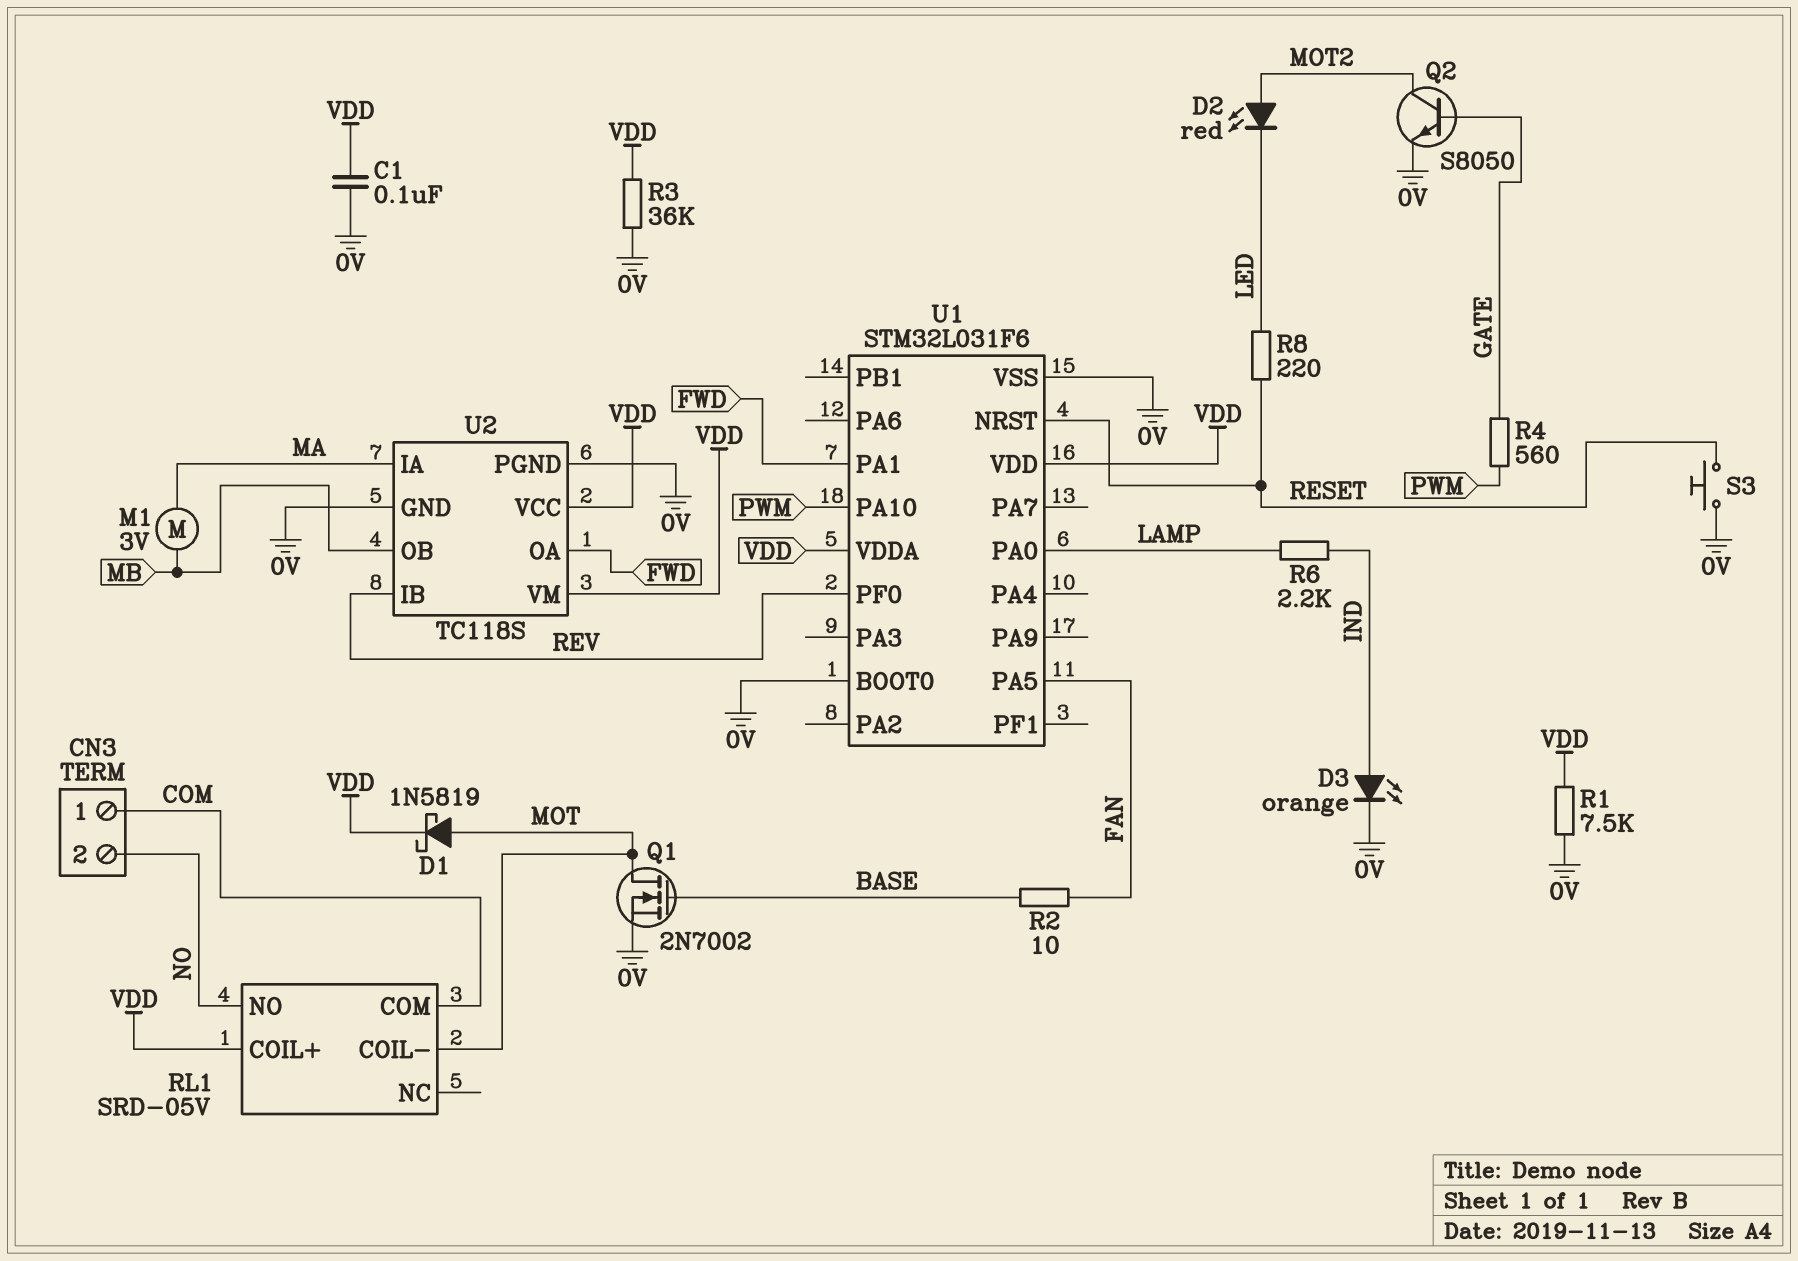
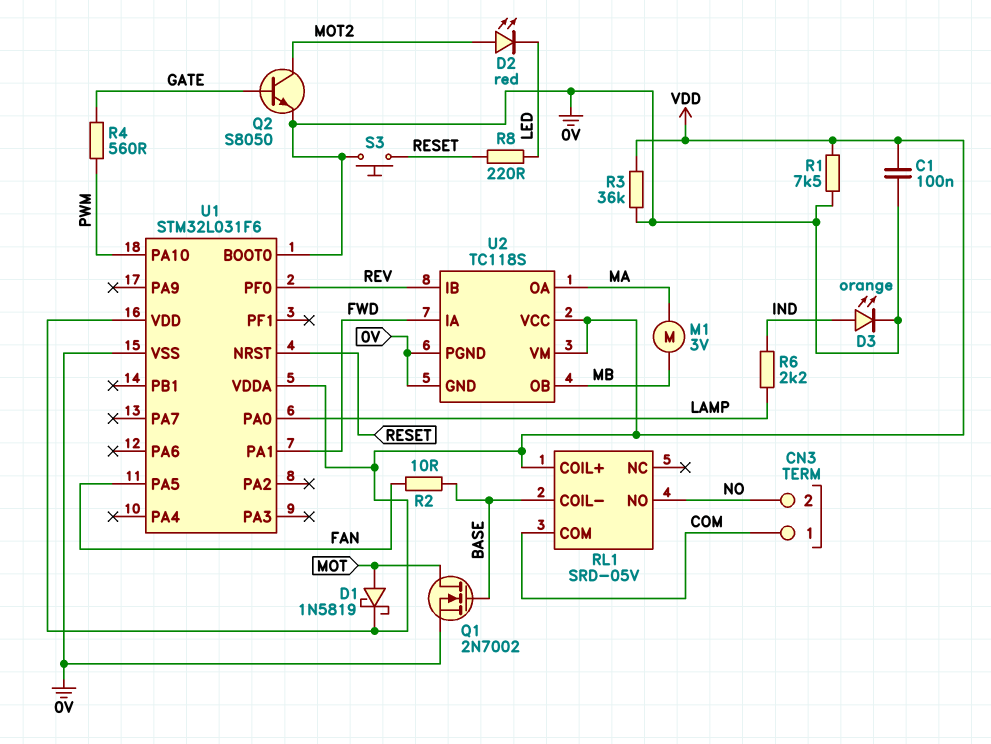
RL1 pin COIL-: MOT -> BASE
U2 pin IA: MA -> FWD
U2 pin OA: FWD -> MA

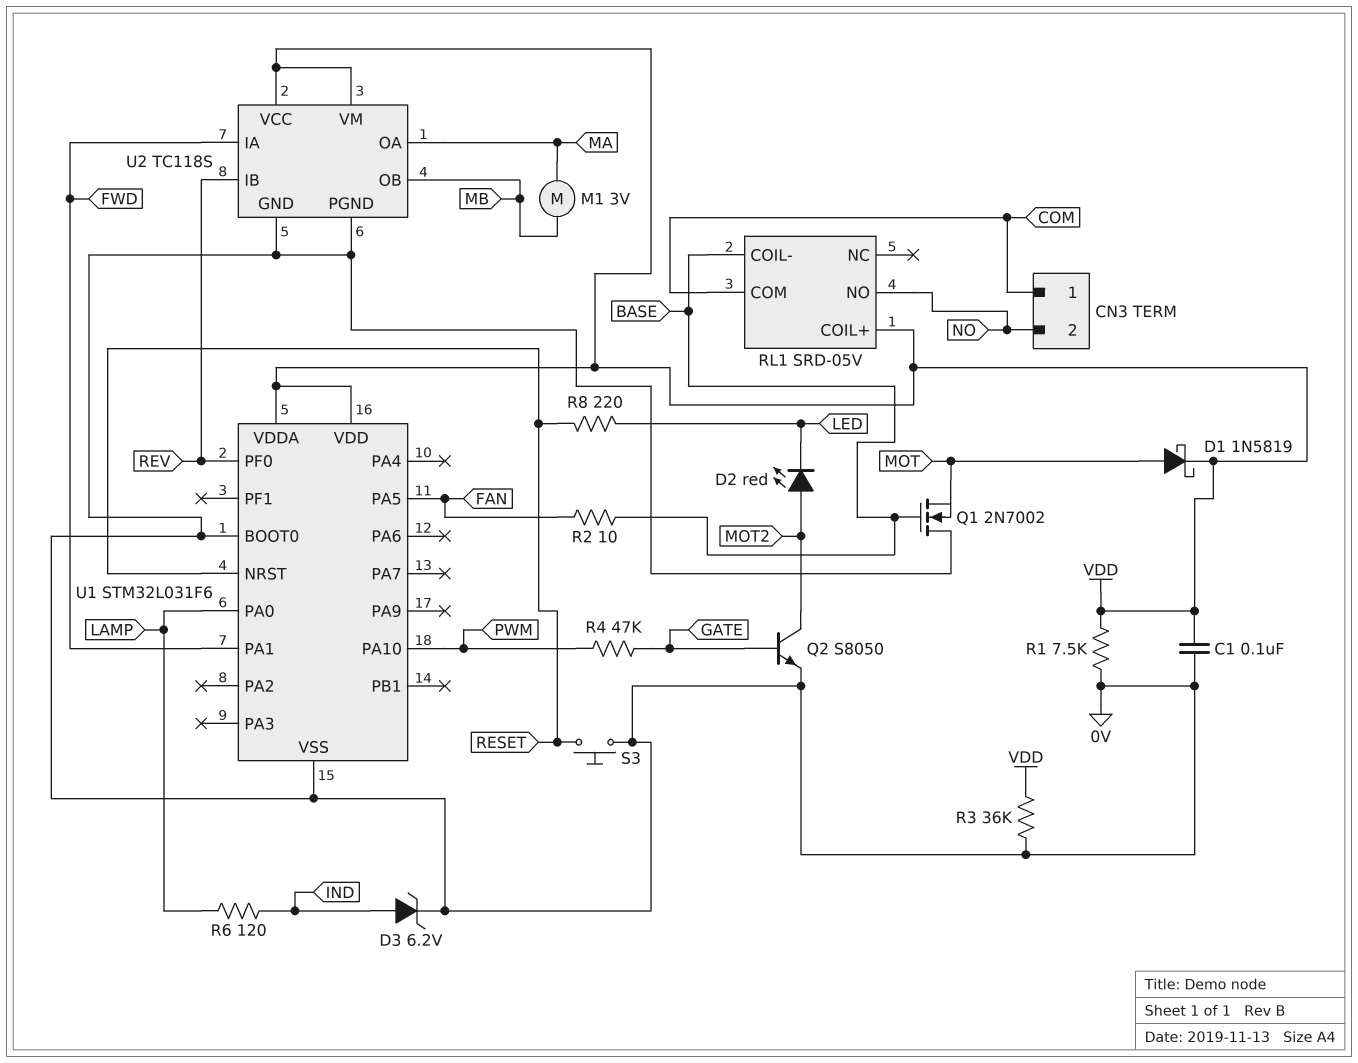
D3: LED orange (A IND, K 0V) -> zener 6.2V (A IND, K 0V)
Q1: NMOS 2N7002 (G BASE, D MOT, S 0V) -> NMOS 2N7002 (G BASE, D 0V, S MOT)
R4: 560 (GATE, PWM) -> 47k (GATE, PWM)
R6: 2.2k (IND, LAMP) -> 120 (IND, LAMP)

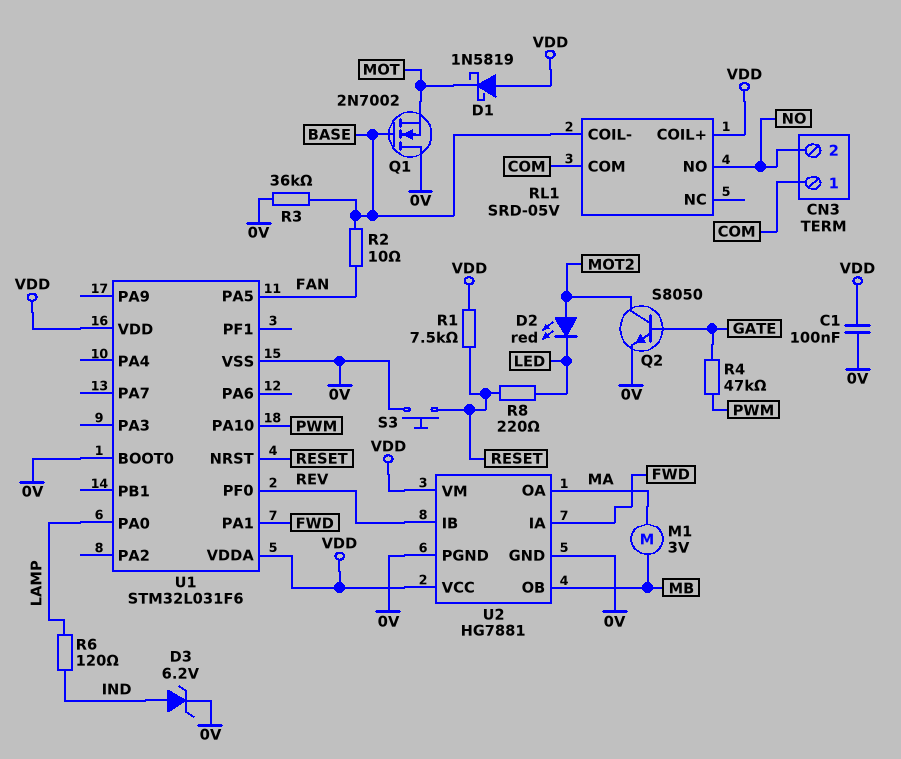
D1: schottky 1N5819 (A MOT, K VDD) -> schottky 1N5819 (A VDD, K MOT)
R1: 7.5k (0V, VDD) -> 7.5k (RESET, VDD)
R3: 36k (0V, VDD) -> 36k (0V, BASE)
U2: TC118S -> HG7881

